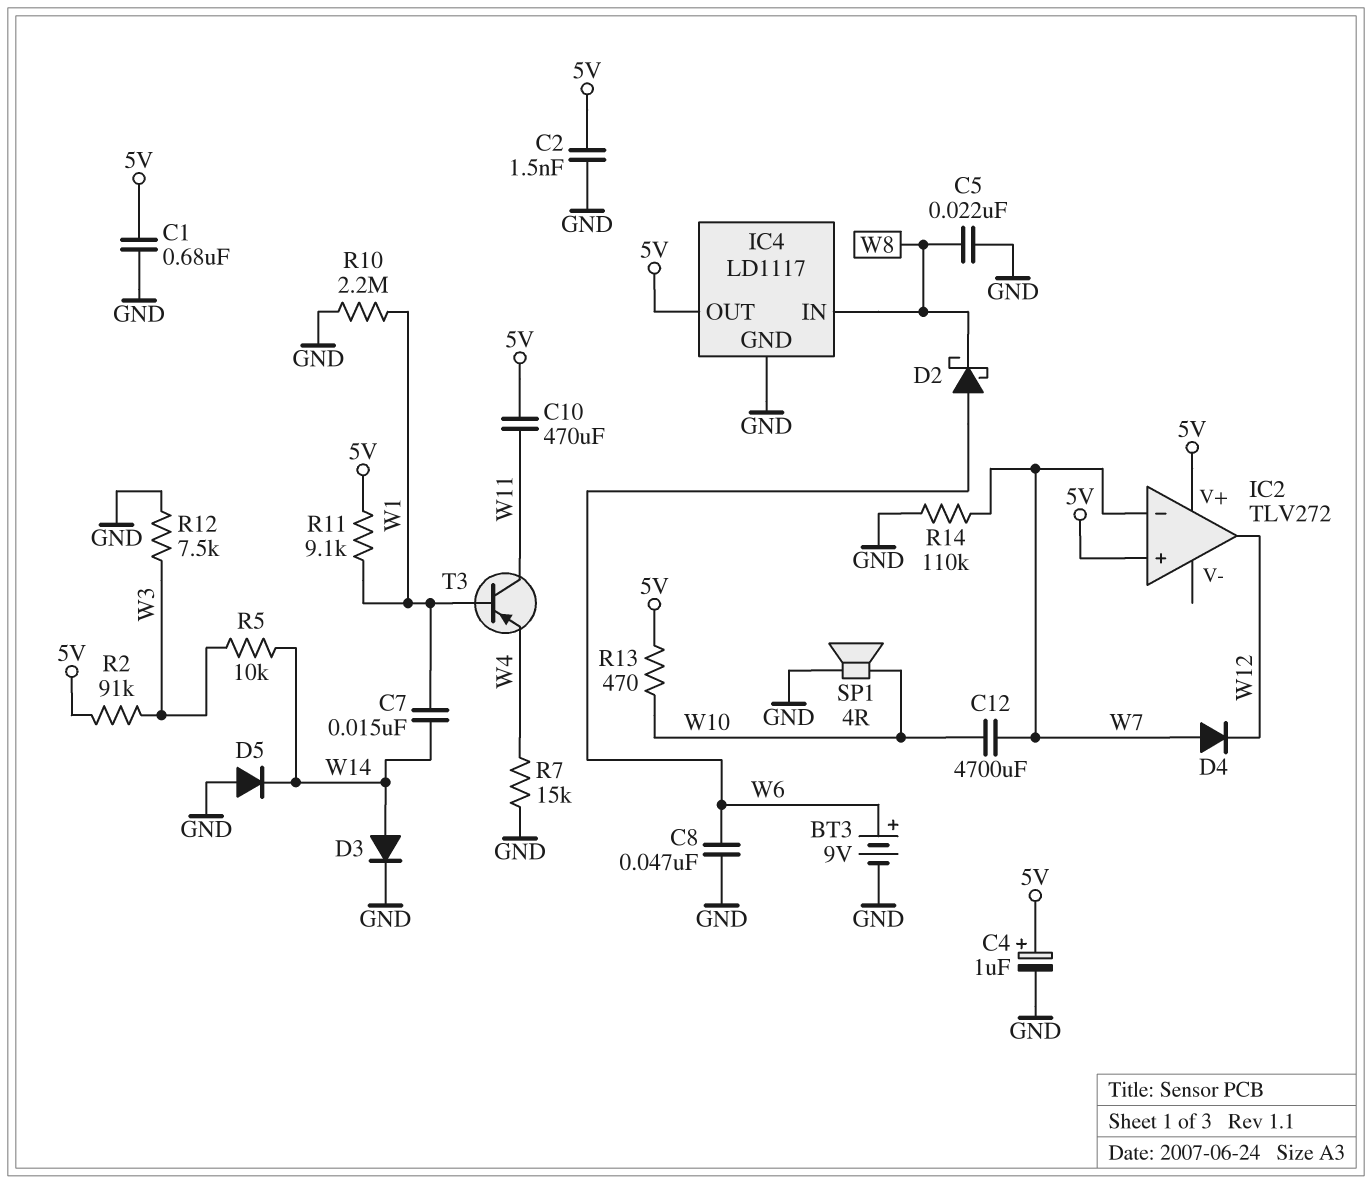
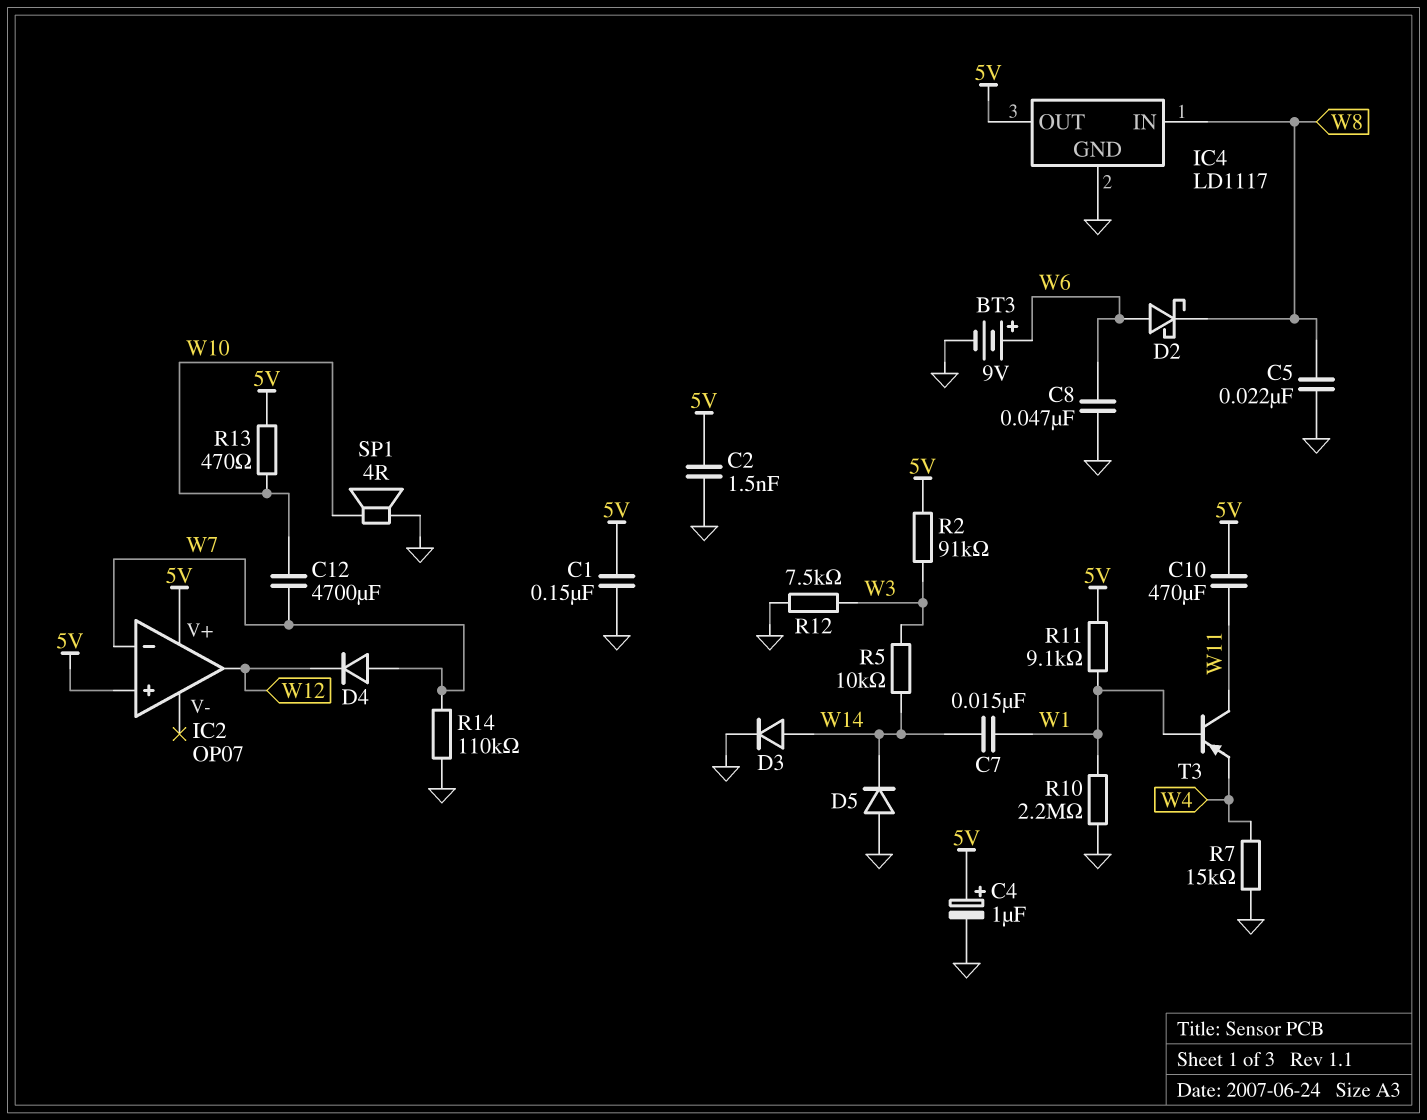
C1: 680nF (5V, GND) -> 150nF (5V, GND)
IC2: TLV272 -> OP07

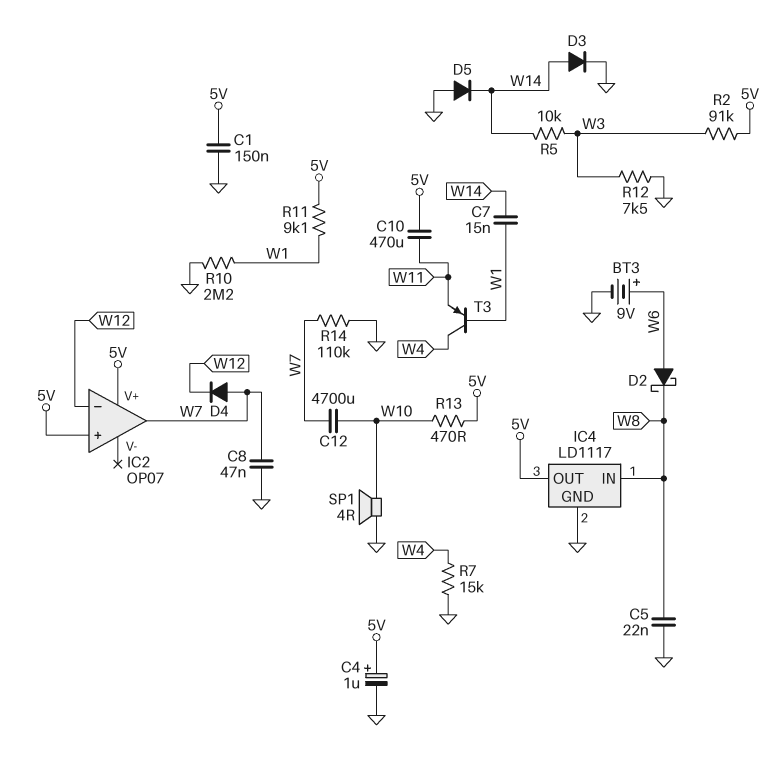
C2: 1.5nF (5V, GND) -> none
C8: 47nF (GND, W6) -> 47nF (GND, W7)
IC2 pin in-: W7 -> W12
IC2 pin out: W12 -> W7
T3: PNP (B W1, C W11, E W4) -> PNP (B W1, C W4, E W11)

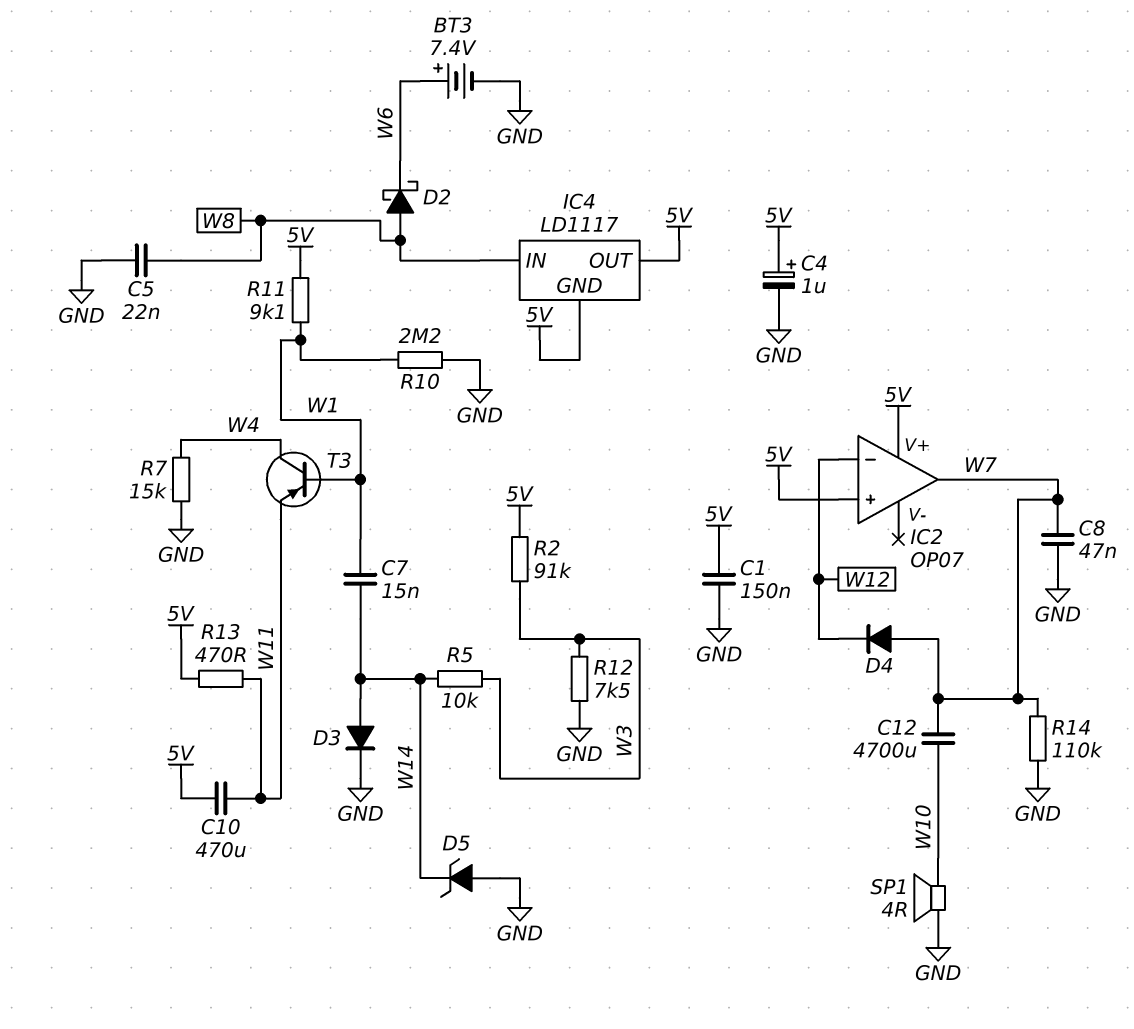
BT3: 9V (plus W6, minus GND) -> 7.4V (plus W6, minus GND)
D2: schottky (A W6, K W8) -> schottky (A W8, K W6)
D5: diode (A GND, K W14) -> zener (A GND, K W14)
IC4 pin GND: GND -> 5V
R13: 470 (5V, W10) -> 470 (5V, W11)

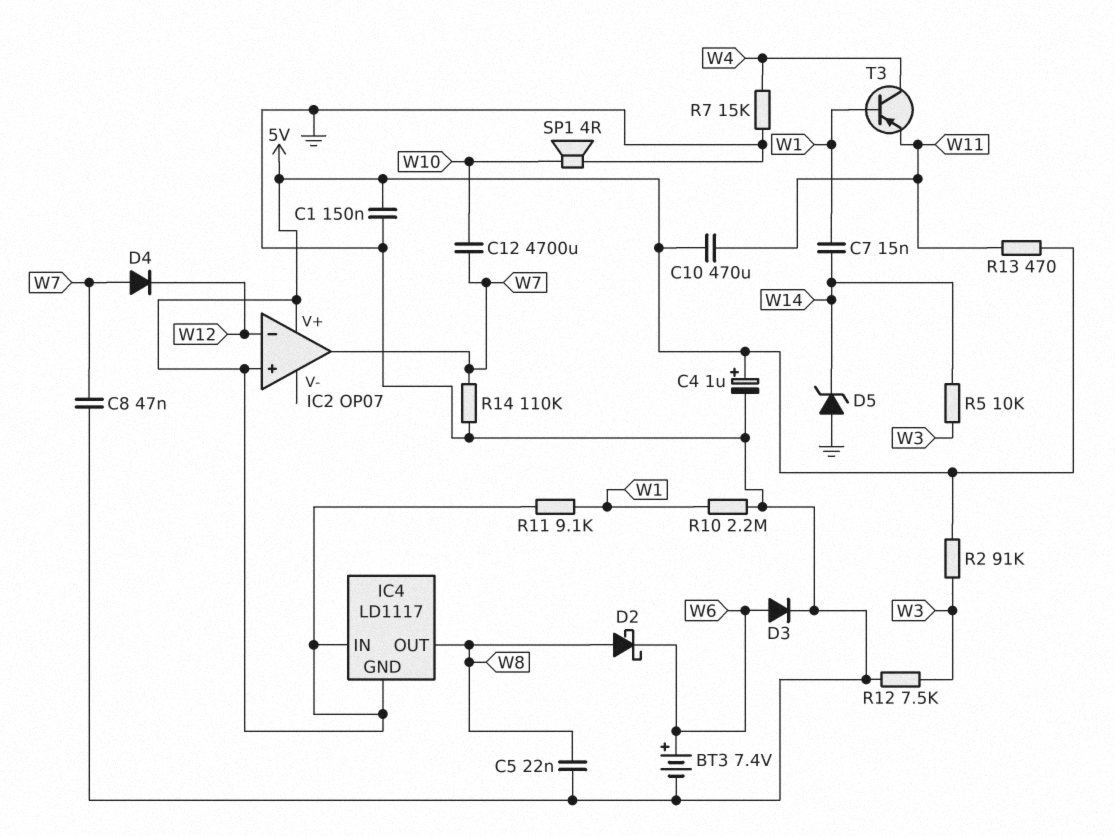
D3: diode (A W14, K GND) -> diode (A W6, K GND)
IC4 pin IN: W8 -> 5V
IC4 pin OUT: 5V -> W8

